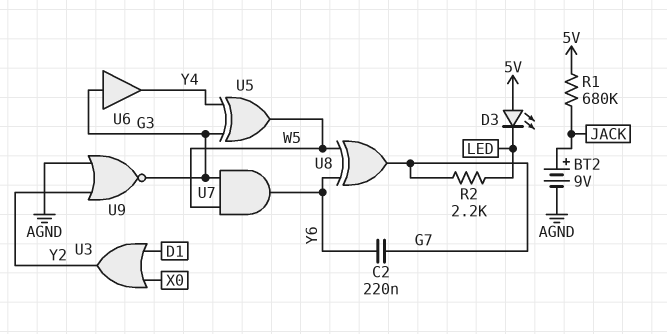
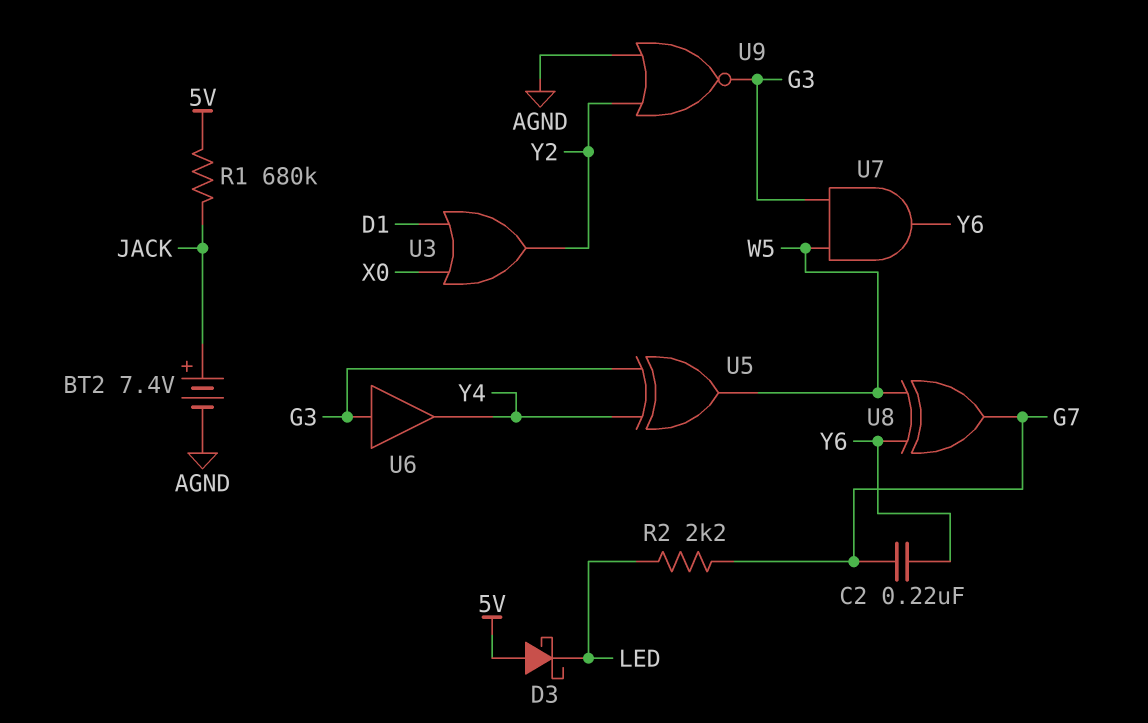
BT2: 9V (plus JACK, minus AGND) -> 7.4V (plus JACK, minus AGND)
D3: LED (A 5V, K LED) -> schottky (A 5V, K LED)

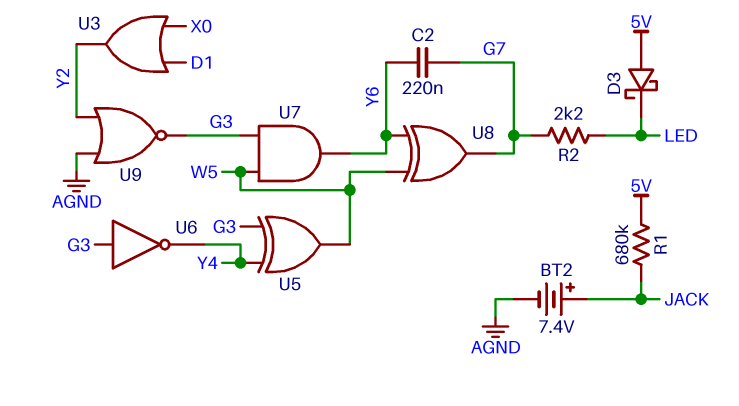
U6: buffer (in G3, out Y4) -> NOT (in G3, out Y4)

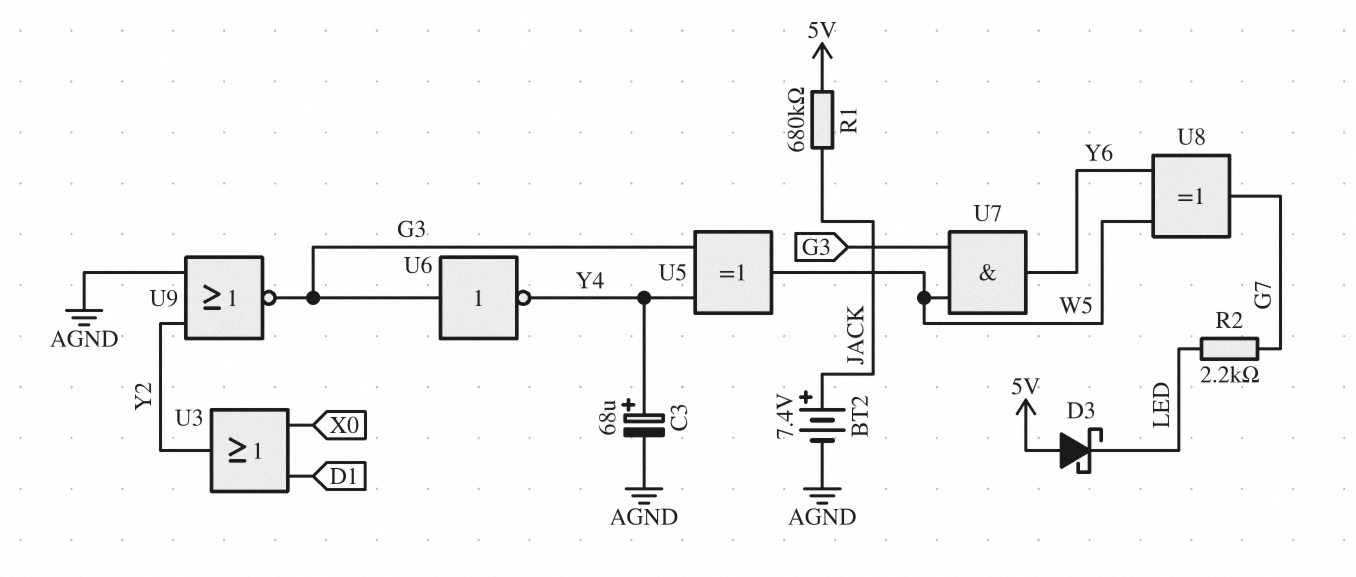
C2: 220nF (G7, Y6) -> none
C3: none -> 68uF (plus Y4, minus AGND)

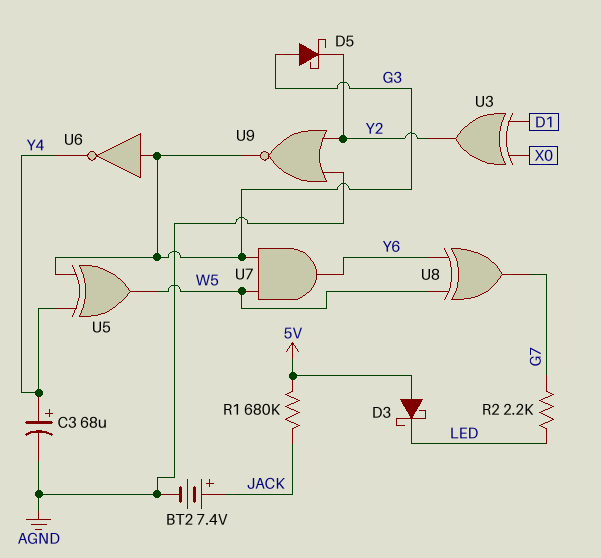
D5: none -> schottky (A G3, K Y2)
U3: OR (in D1, in X0, out Y2) -> XOR (in D1, in X0, out Y2)

